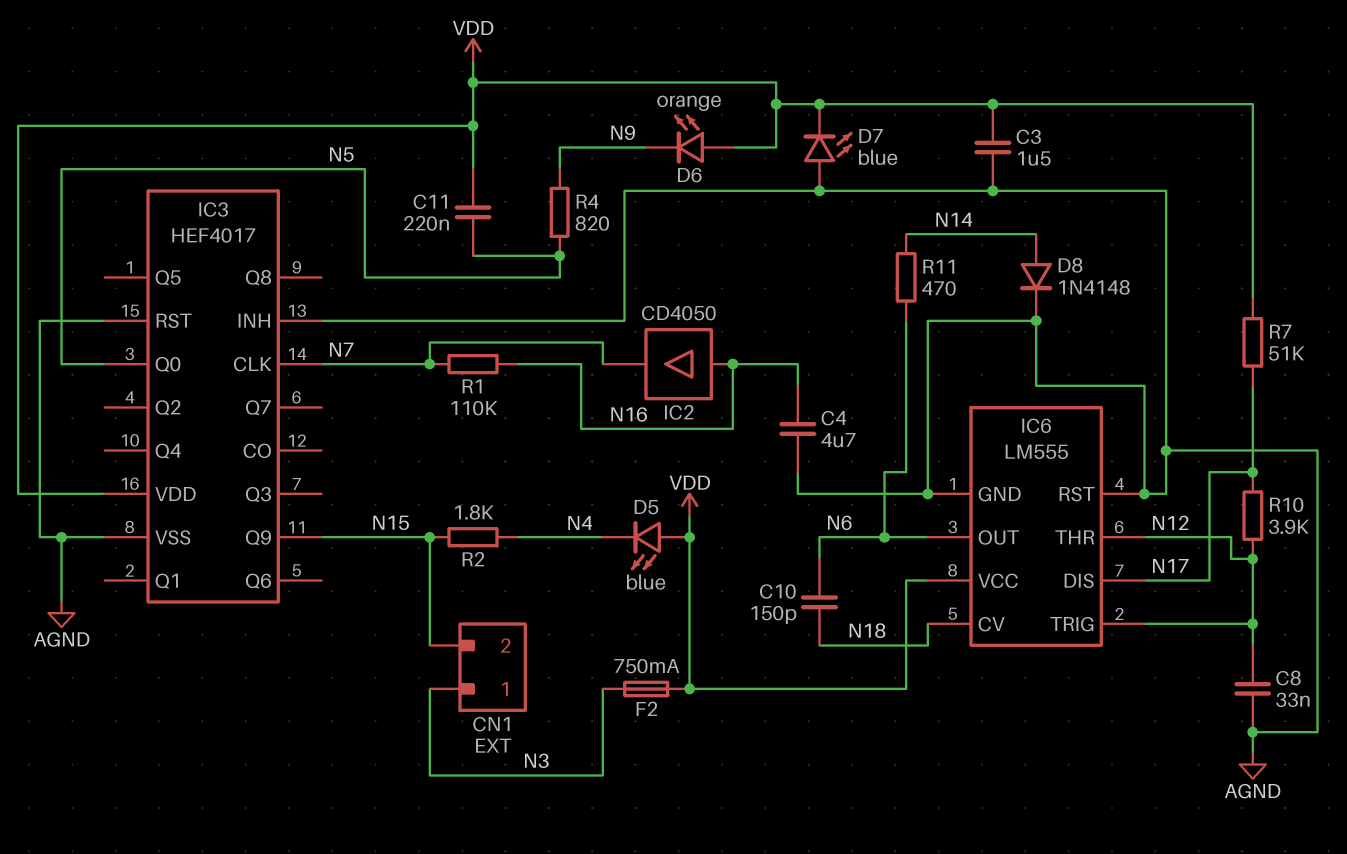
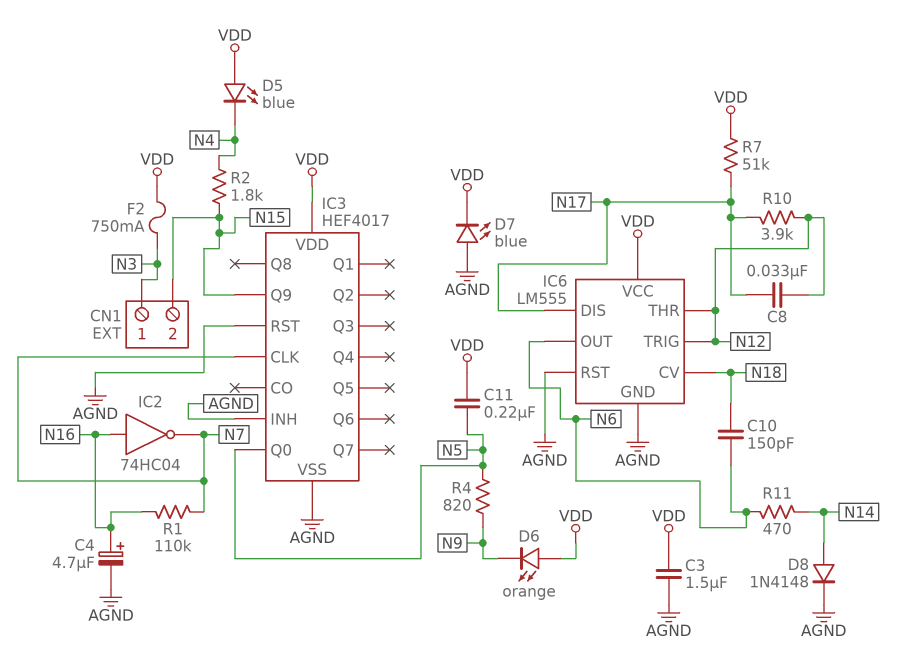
C4: 4.7uF (AGND, N16) -> 4.7uF (plus N16, minus AGND)
C8: 33nF (AGND, N12) -> 33nF (N12, N17)
IC2: buffer CD4050 (in N16, out N7) -> NOT 74HC04 (in N16, out N7)

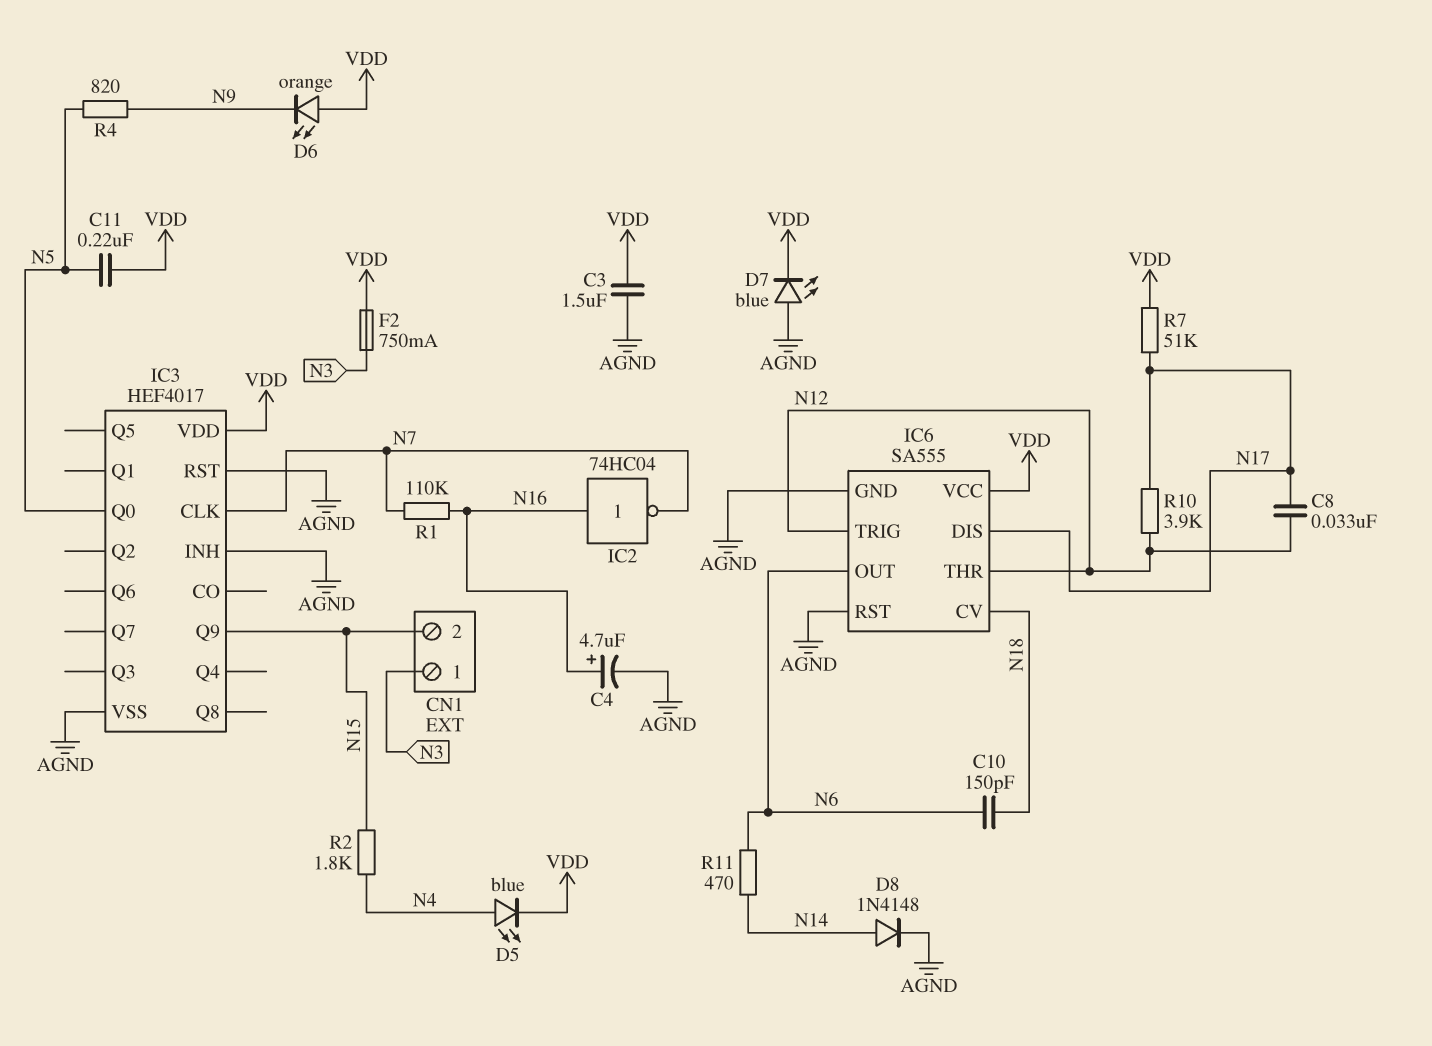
D5: LED blue (A VDD, K N4) -> LED blue (A N4, K VDD)
IC6: LM555 -> SA555

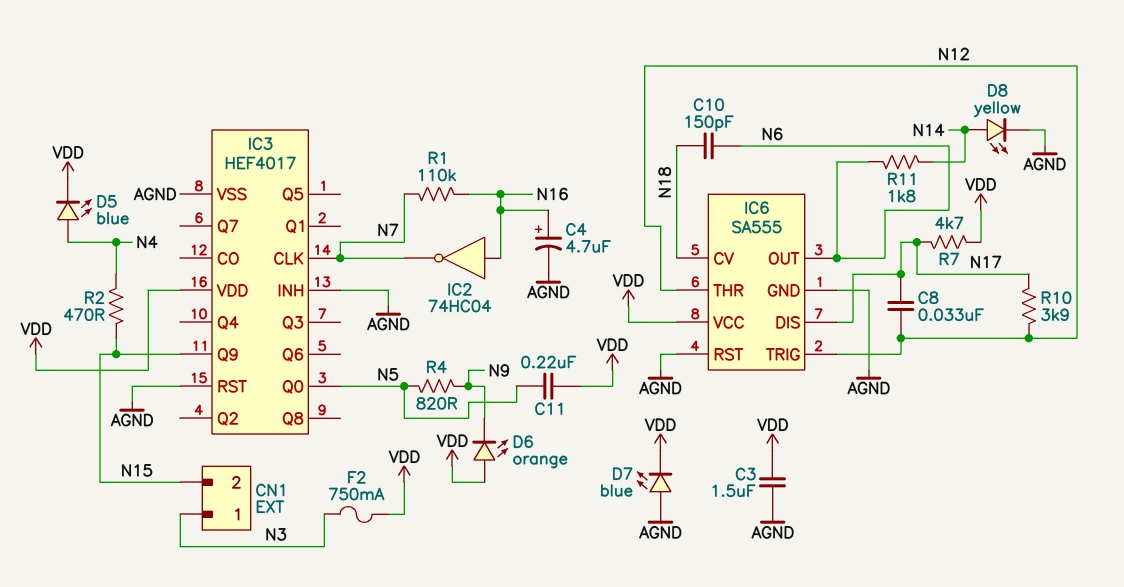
D8: diode 1N4148 (A N14, K AGND) -> LED yellow (A N14, K AGND)
R2: 1.8k (N4, N15) -> 470 (N4, N15)
R7: 51k (N17, VDD) -> 4.7k (N17, VDD)
R11: 470 (N6, N14) -> 1.8k (N6, N14)

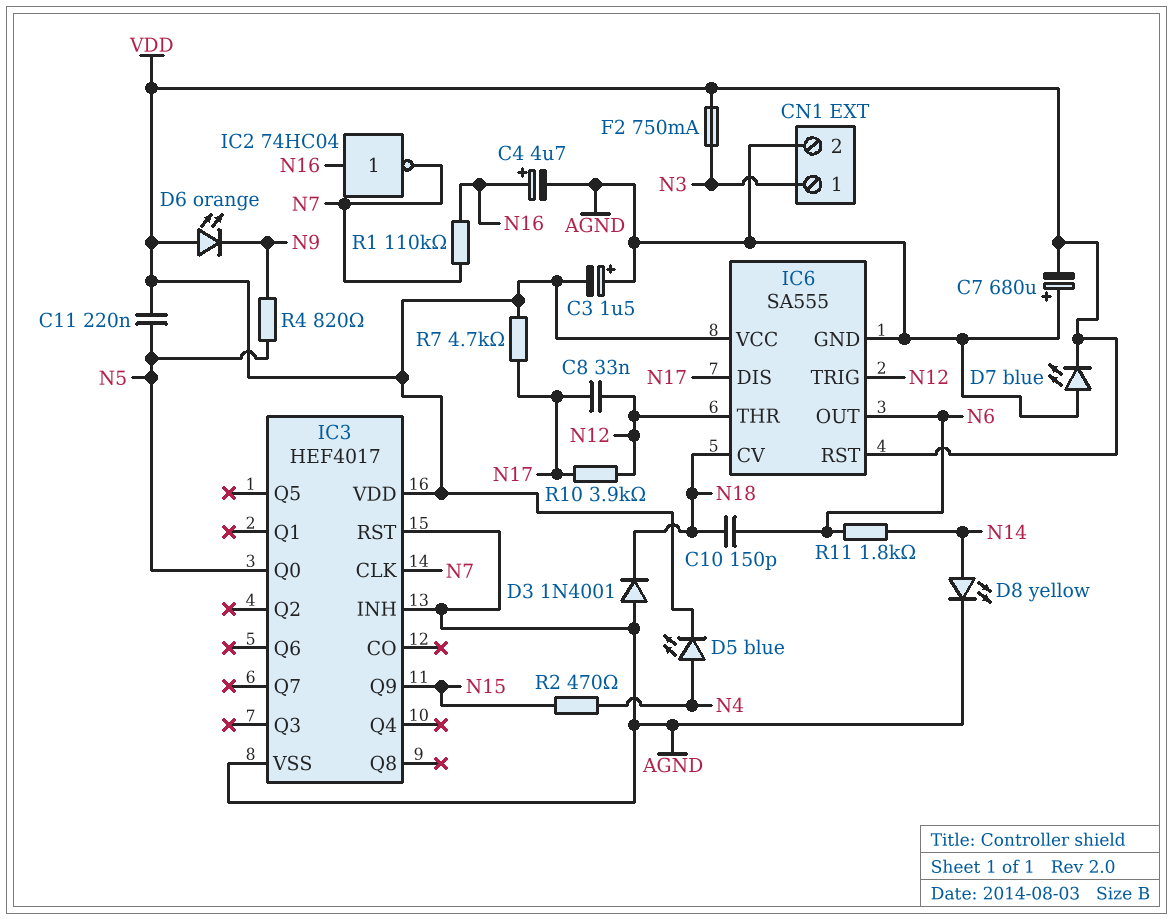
C3: 1.5uF (AGND, VDD) -> 1.5uF (plus AGND, minus VDD)
C7: none -> 680uF (plus AGND, minus VDD)
CN1 pin 2: N15 -> AGND
D3: none -> diode 1N4001 (A AGND, K N18)
IC6 pin RST: AGND -> VDD

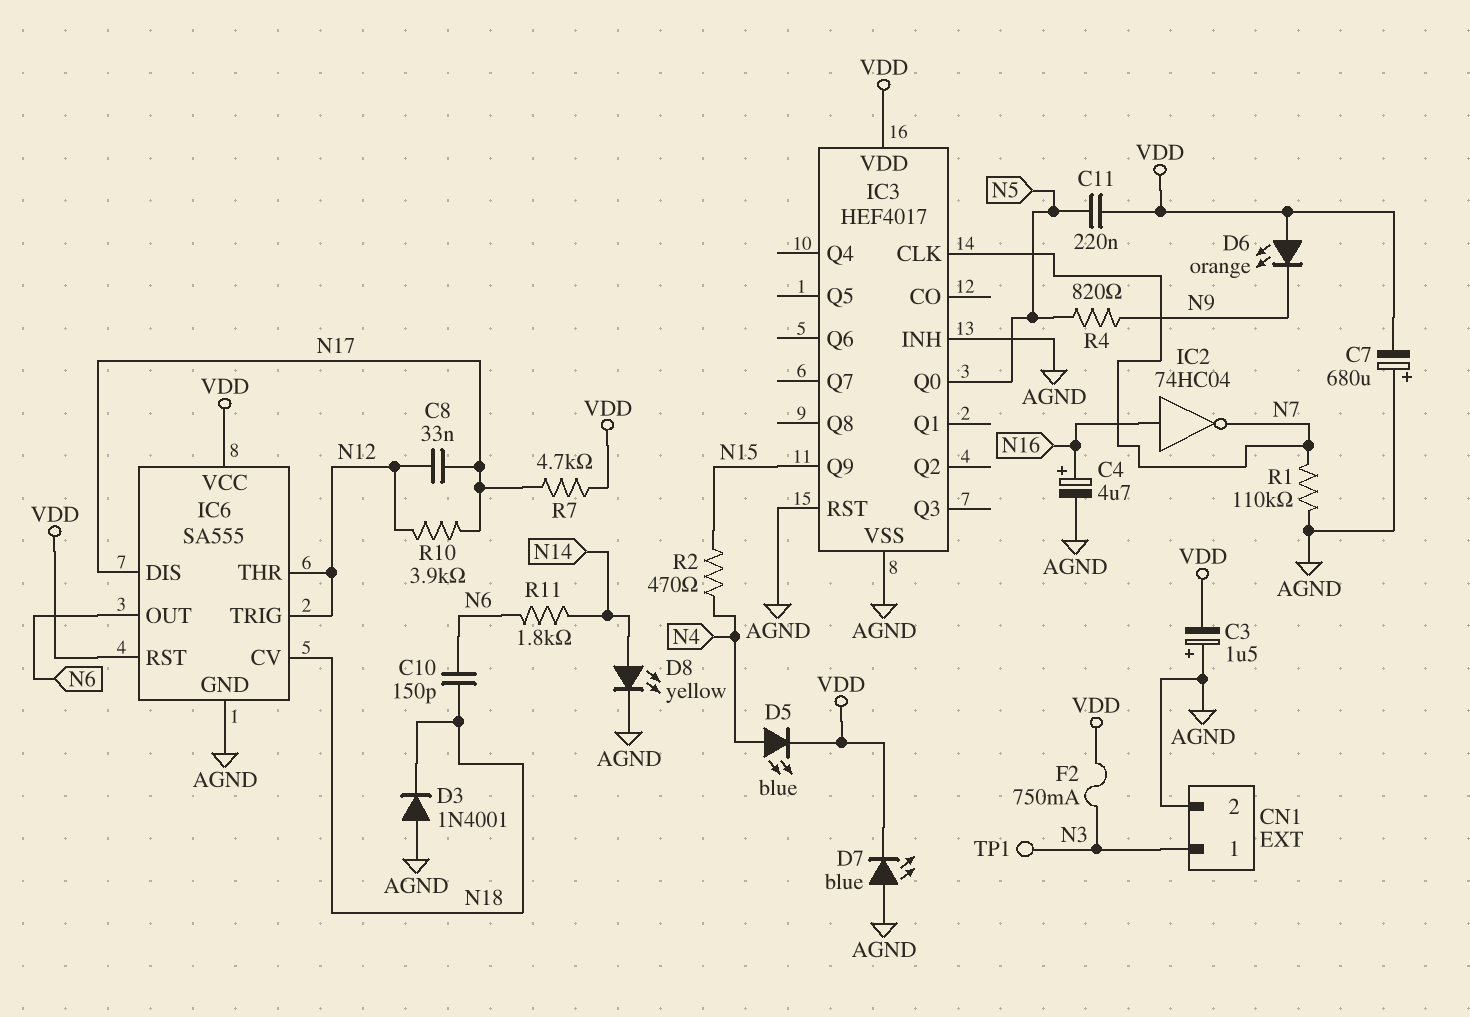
R1: 110k (N7, N16) -> 110k (AGND, N7)
TP1: none -> test point (N3)

